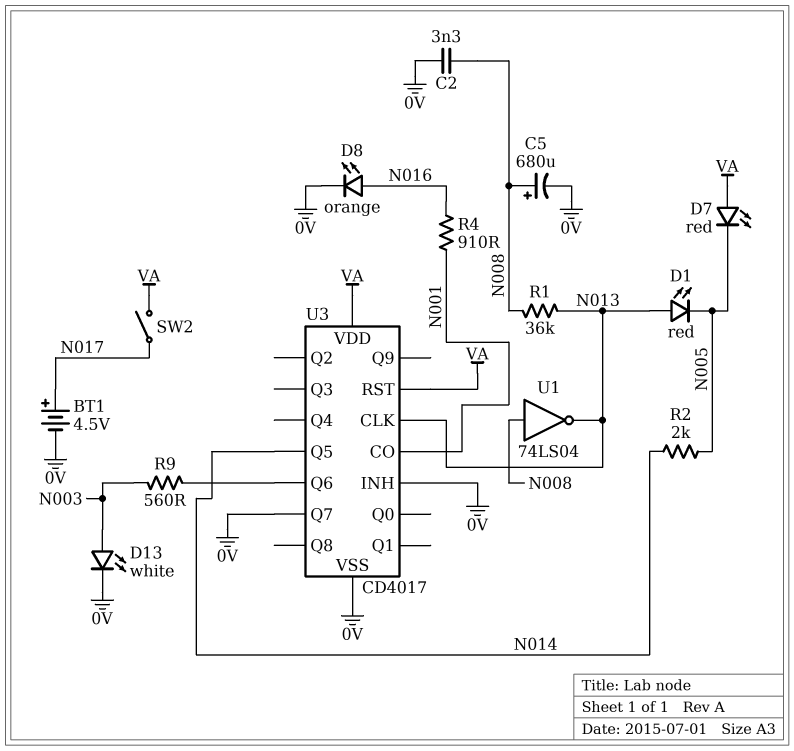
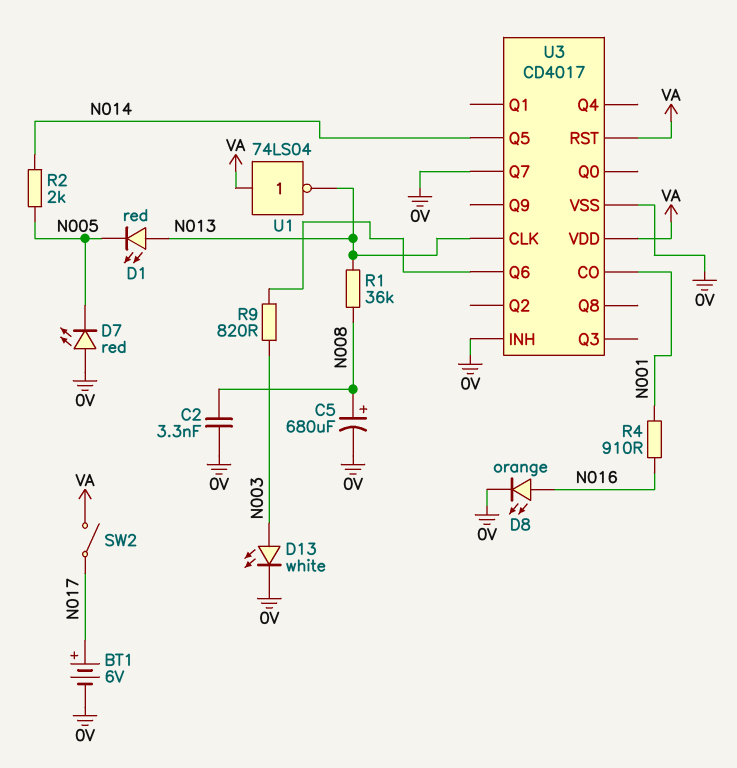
BT1: 4.5V (plus N017, minus 0V) -> 6V (plus N017, minus 0V)
D7: LED red (A VA, K N005) -> LED red (A 0V, K N005)
R9: 560 (N003, U3/Q6) -> 820 (N003, U3/Q6)
U1: NOT 74LS04 (in N008, out N013) -> NOT 74LS04 (in VA, out N013)

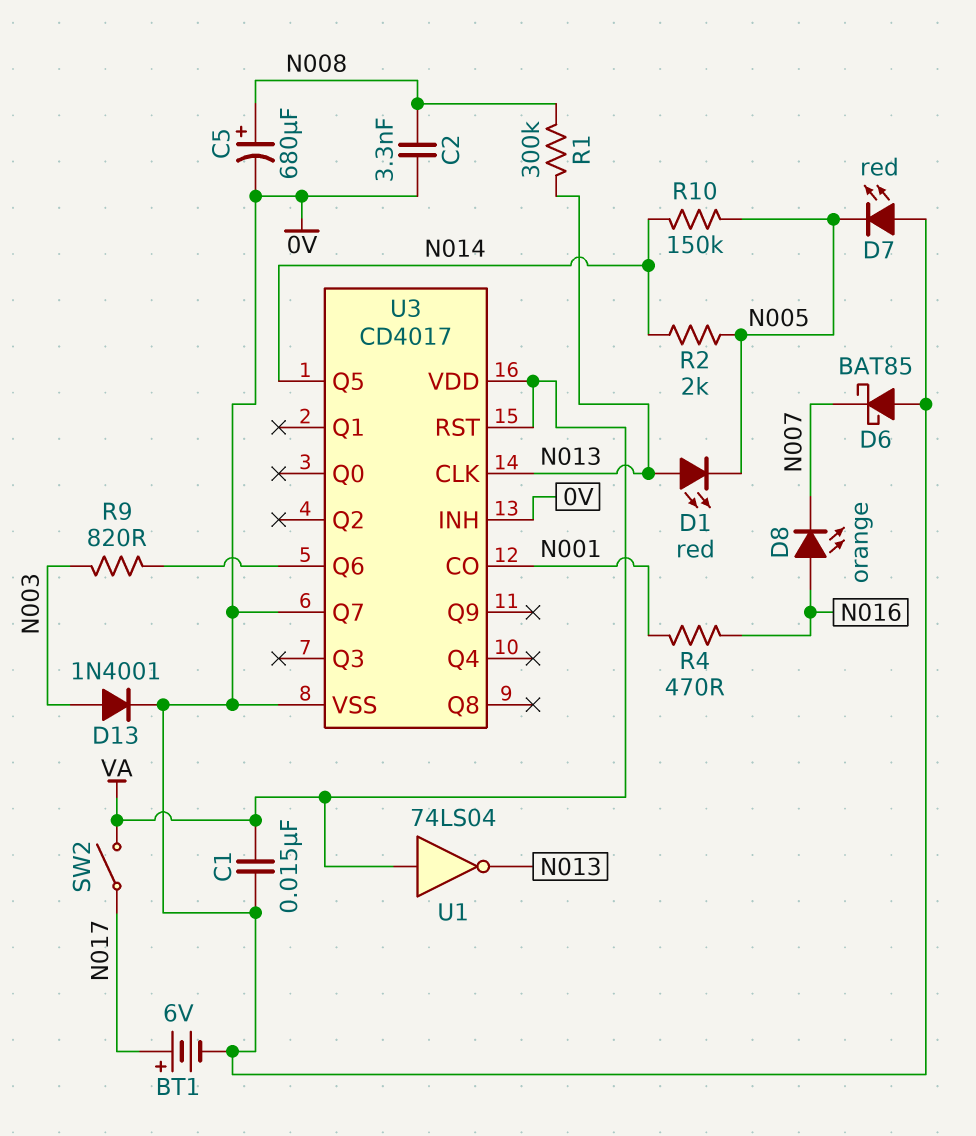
C1: none -> 15nF (0V, VA)
D6: none -> schottky BAT85 (A 0V, K N007)
D8: LED orange (A N016, K 0V) -> LED orange (A N016, K N007)
D13: LED white (A N003, K 0V) -> diode 1N4001 (A N003, K 0V)
R1: 36k (N008, N013) -> 300k (N008, N013)
R4: 910 (N001, N016) -> 470 (N001, N016)
R10: none -> 150k (N005, N014)

